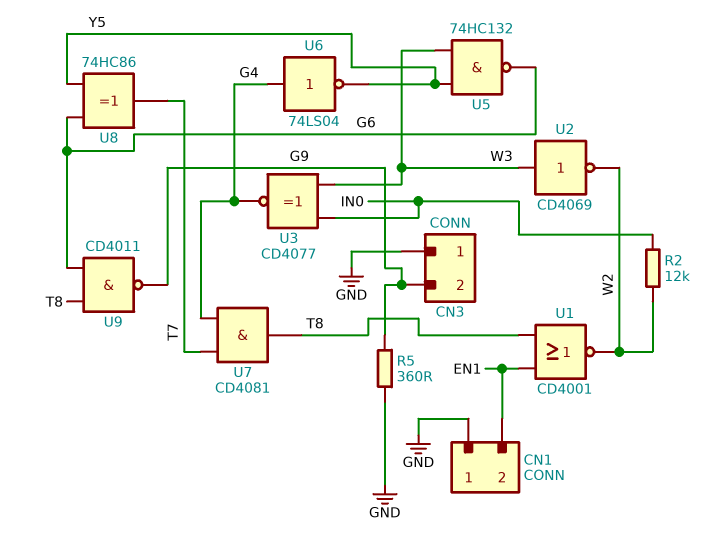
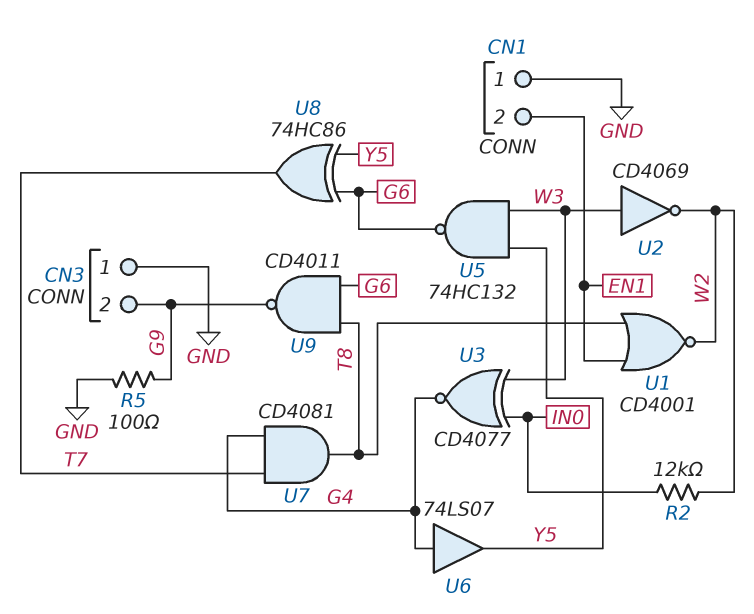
R5: 360 (G9, GND) -> 100 (G9, GND)
U6: NOT 74LS04 (in G4, out Y5) -> buffer 74LS07 (in G4, out Y5)

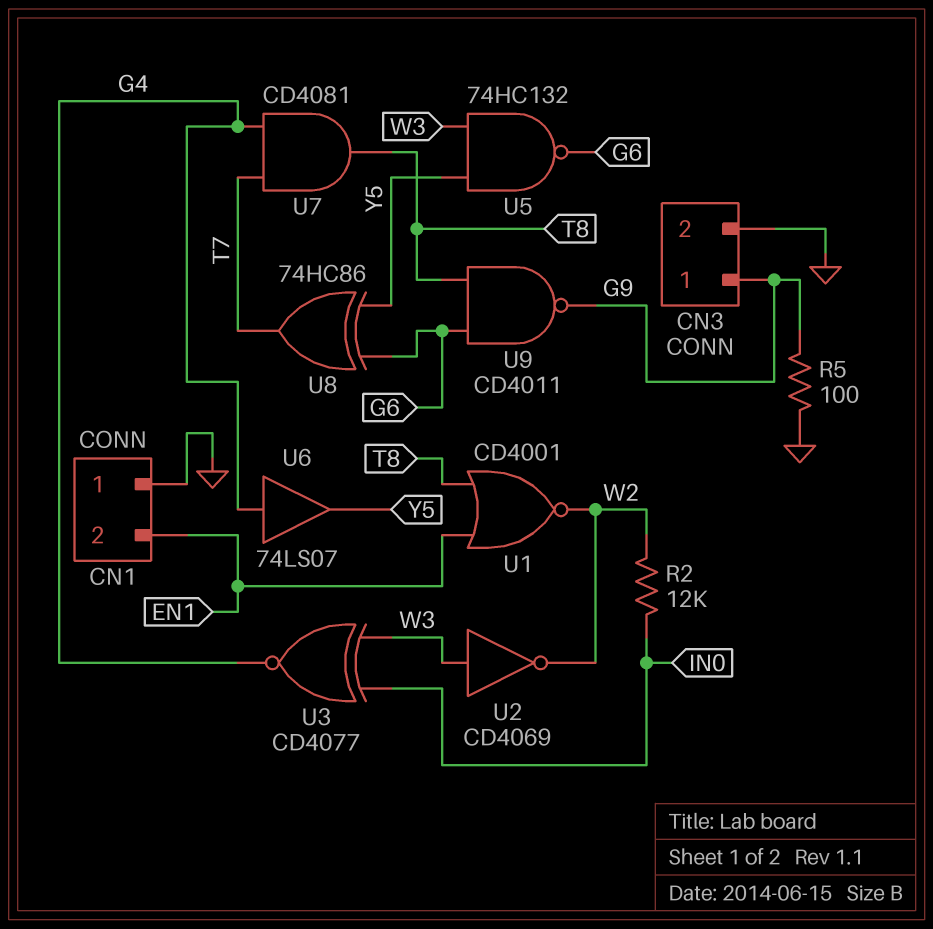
CN3 pin 1: GND -> G9
CN3 pin 2: G9 -> GND

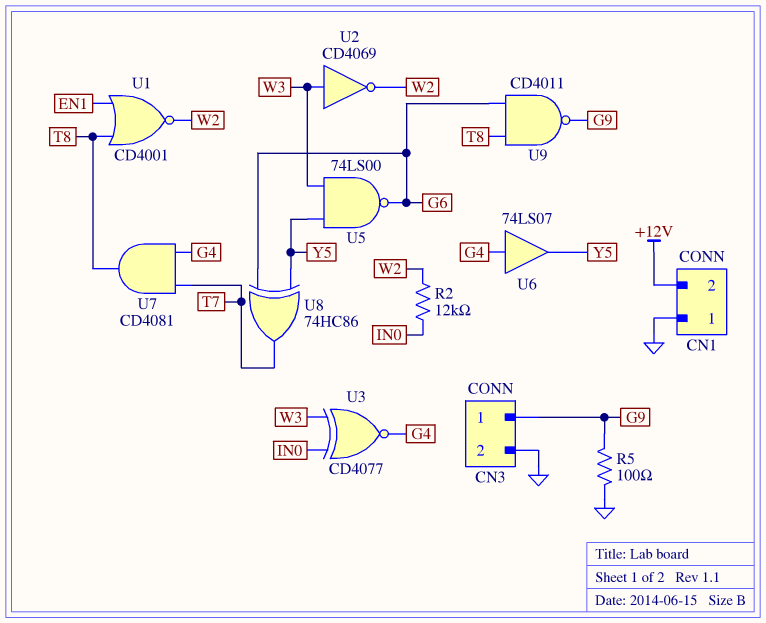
CN1 pin 2: EN1 -> +12V
U5: NAND 74HC132 (in W3, in Y5, out G6) -> NAND 74LS00 (in W3, in Y5, out G6)

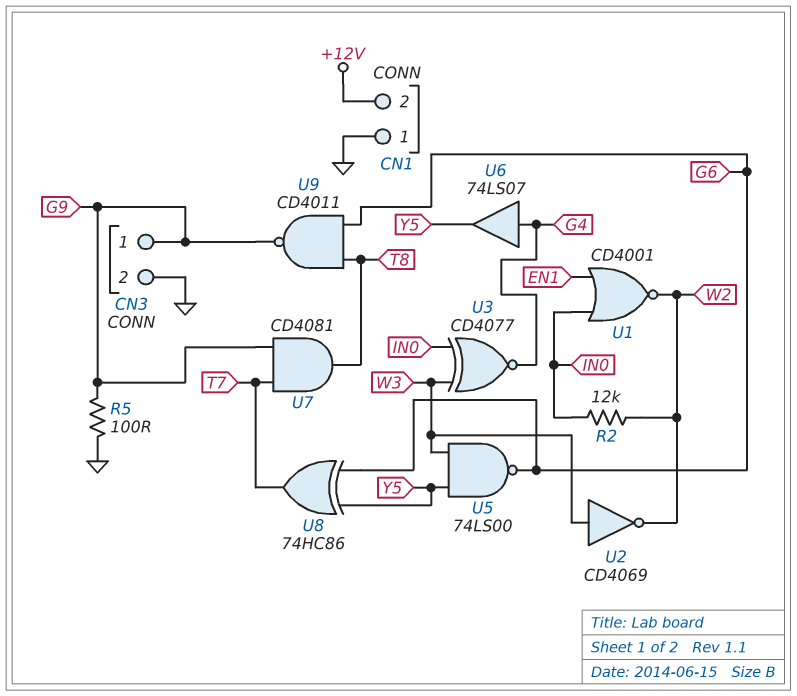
U1: NOR CD4001 (in EN1, in T8, out W2) -> NOR CD4001 (in EN1, in IN0, out W2)
U7: AND CD4081 (in G4, in T7, out T8) -> AND CD4081 (in G9, in T7, out T8)

